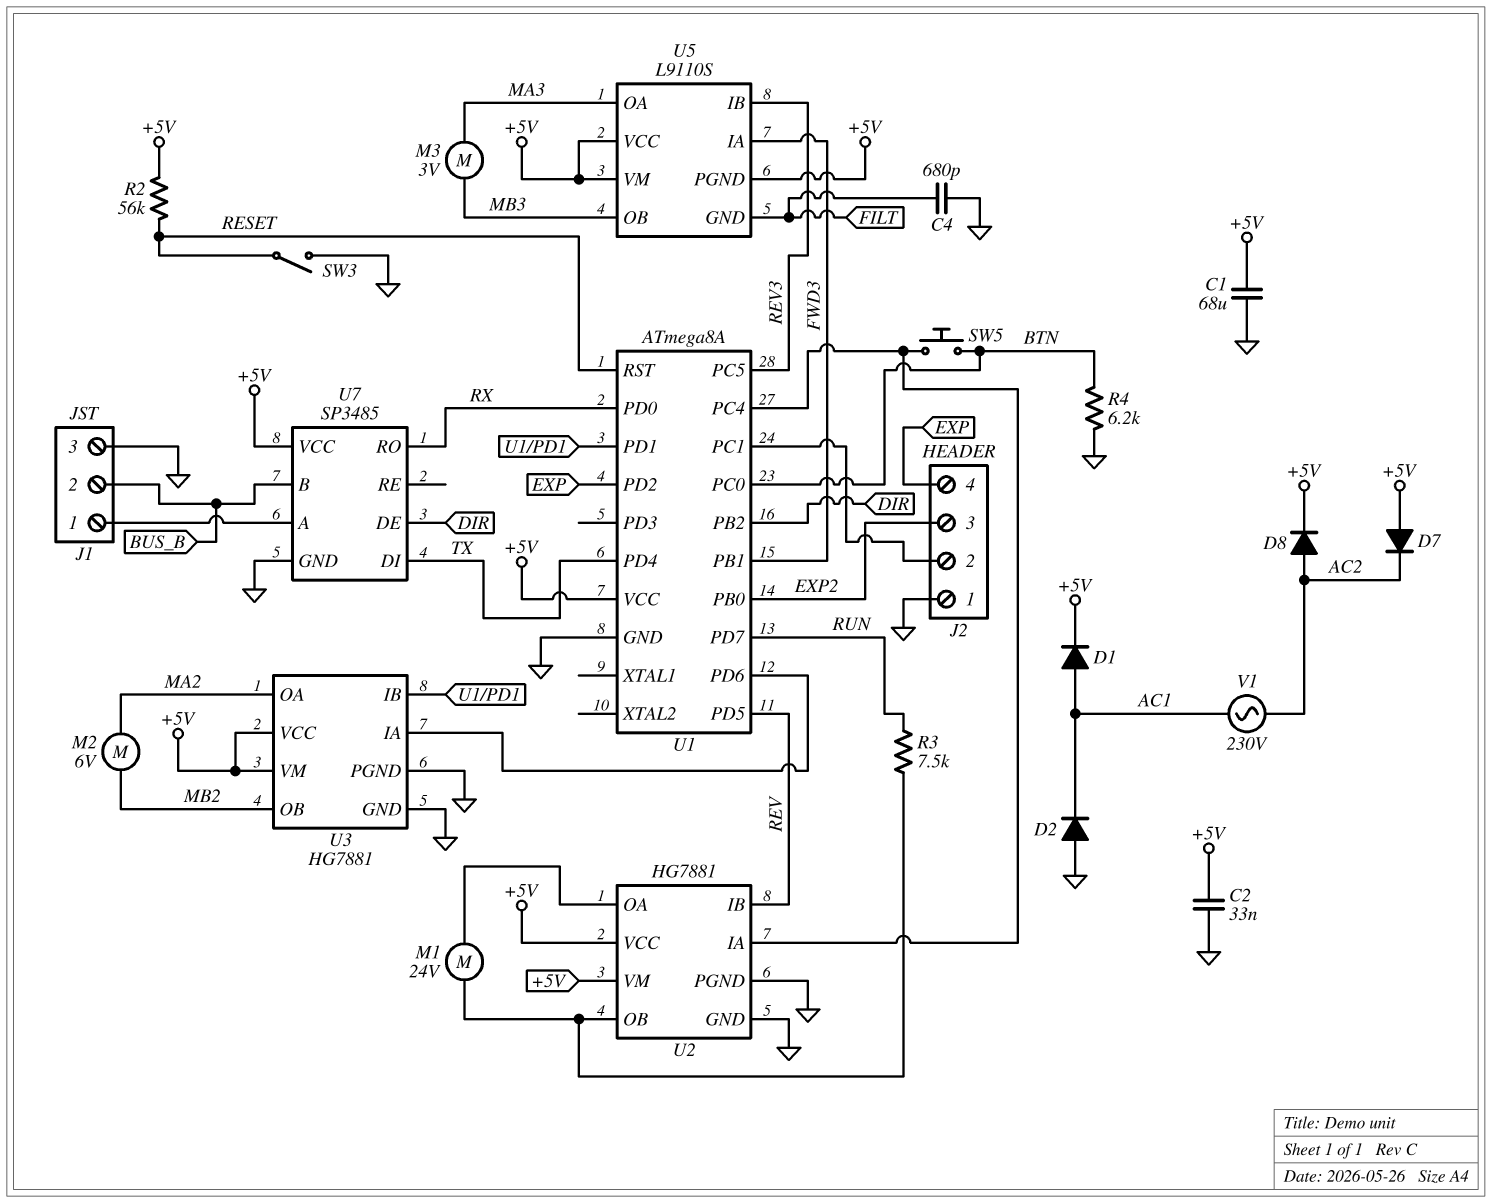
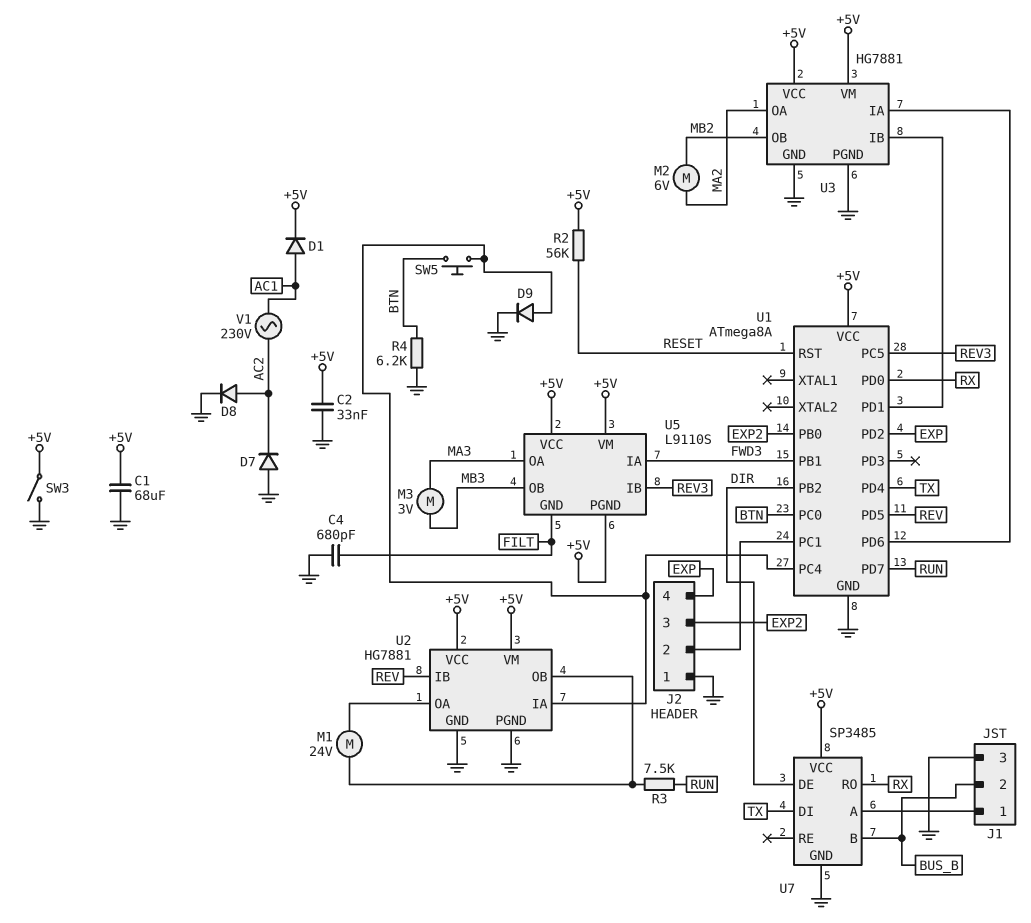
D2: diode (A GND, K AC1) -> none
D7: diode (A +5V, K AC2) -> diode (A GND, K AC2)
D8: diode (A AC2, K +5V) -> diode (A AC2, K GND)
D9: none -> diode (A U1/PC4, K GND)
SW3: switch (GND, RESET) -> switch (+5V, GND)

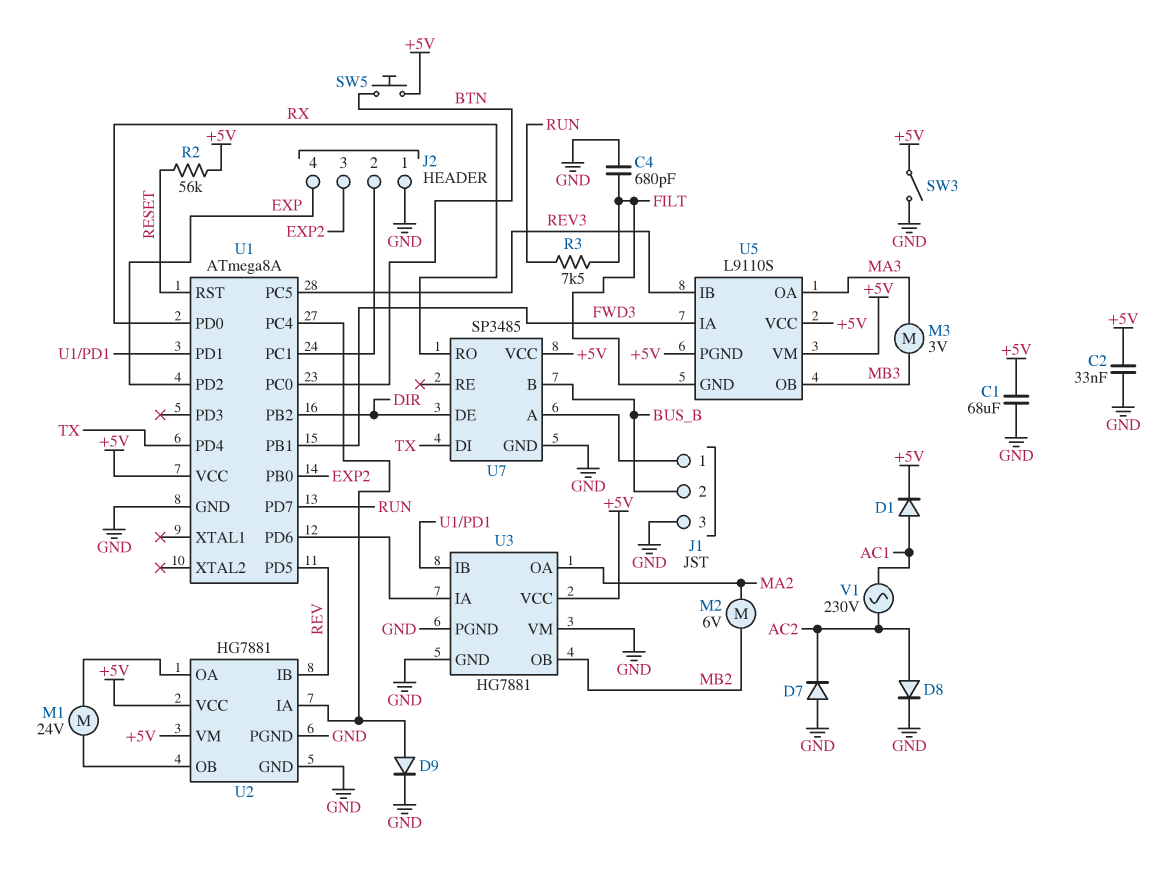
R3: 7.5k (RUN, U2/OB) -> 7.5k (FILT, RUN)
R4: 6.2k (BTN, GND) -> none
SW5: button (BTN, U1/PC4) -> button (+5V, BTN)
U3 pin VM: +5V -> GND

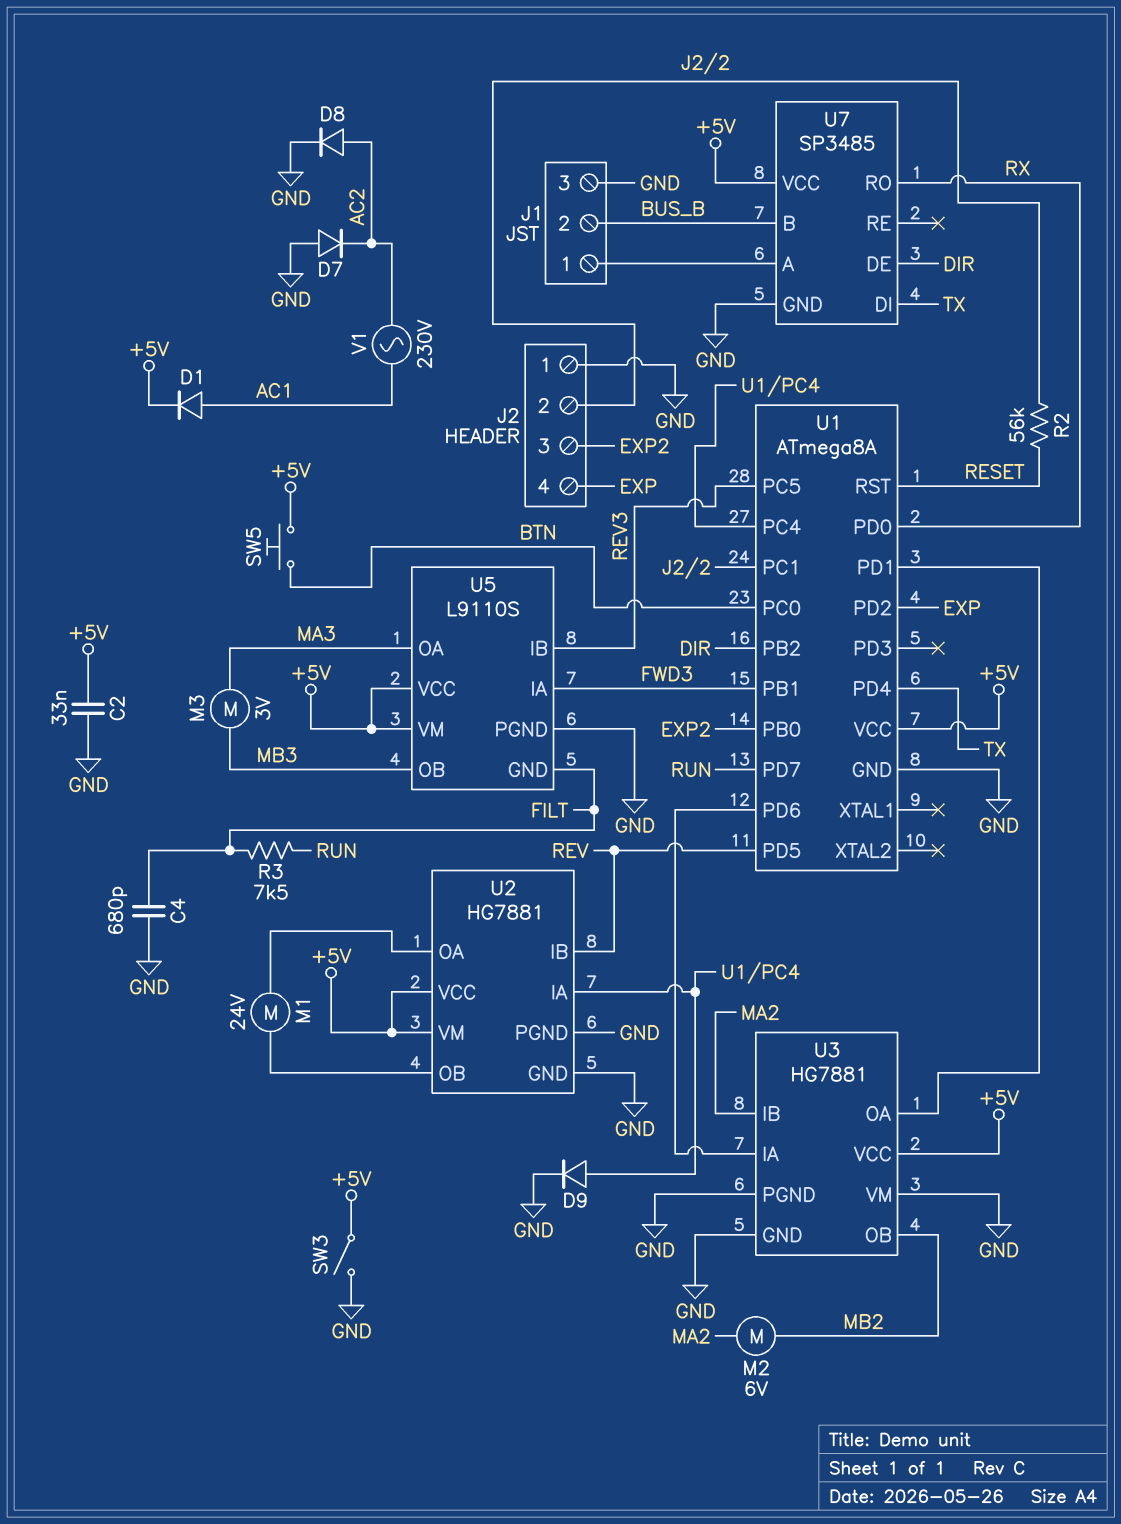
C1: 68uF (+5V, GND) -> none
R2: 56k (+5V, RESET) -> 56k (J2/2, RESET)
U3 pin IB: U1/PD1 -> MA2
U3 pin OA: MA2 -> U1/PD1
U5 pin PGND: +5V -> GND

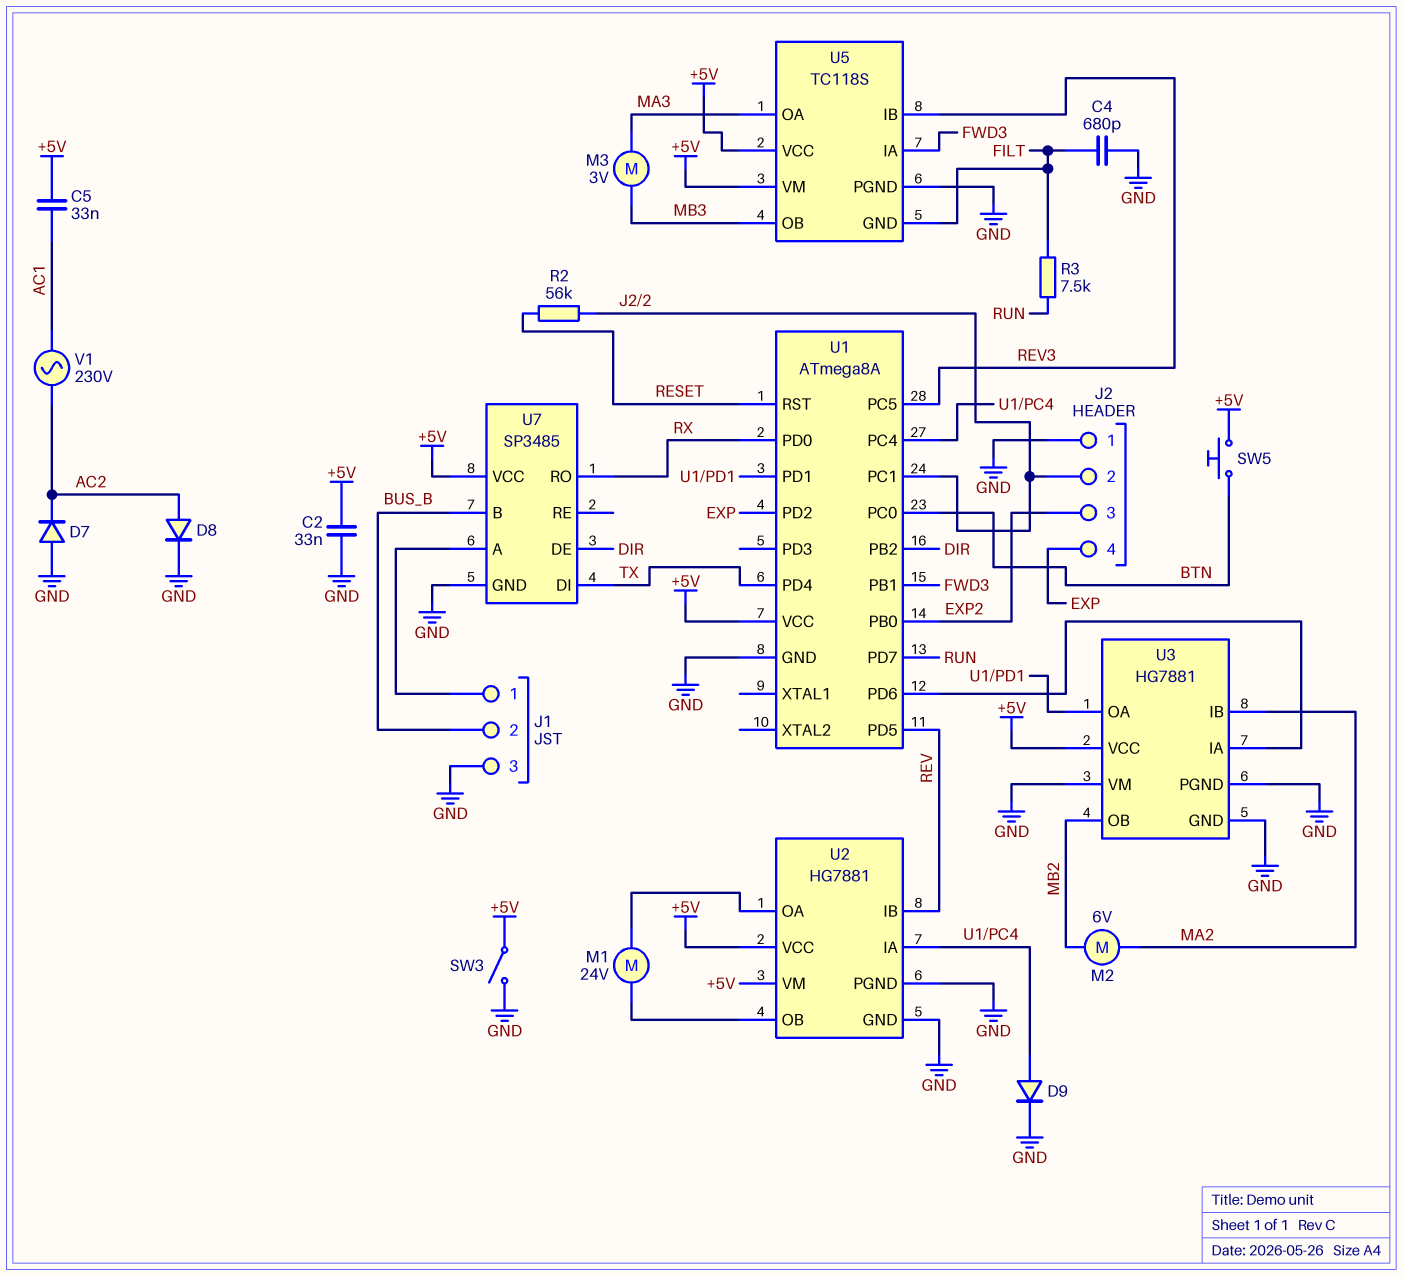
C5: none -> 33nF (+5V, AC1)
D1: diode (A AC1, K +5V) -> none
U5: L9110S -> TC118S

